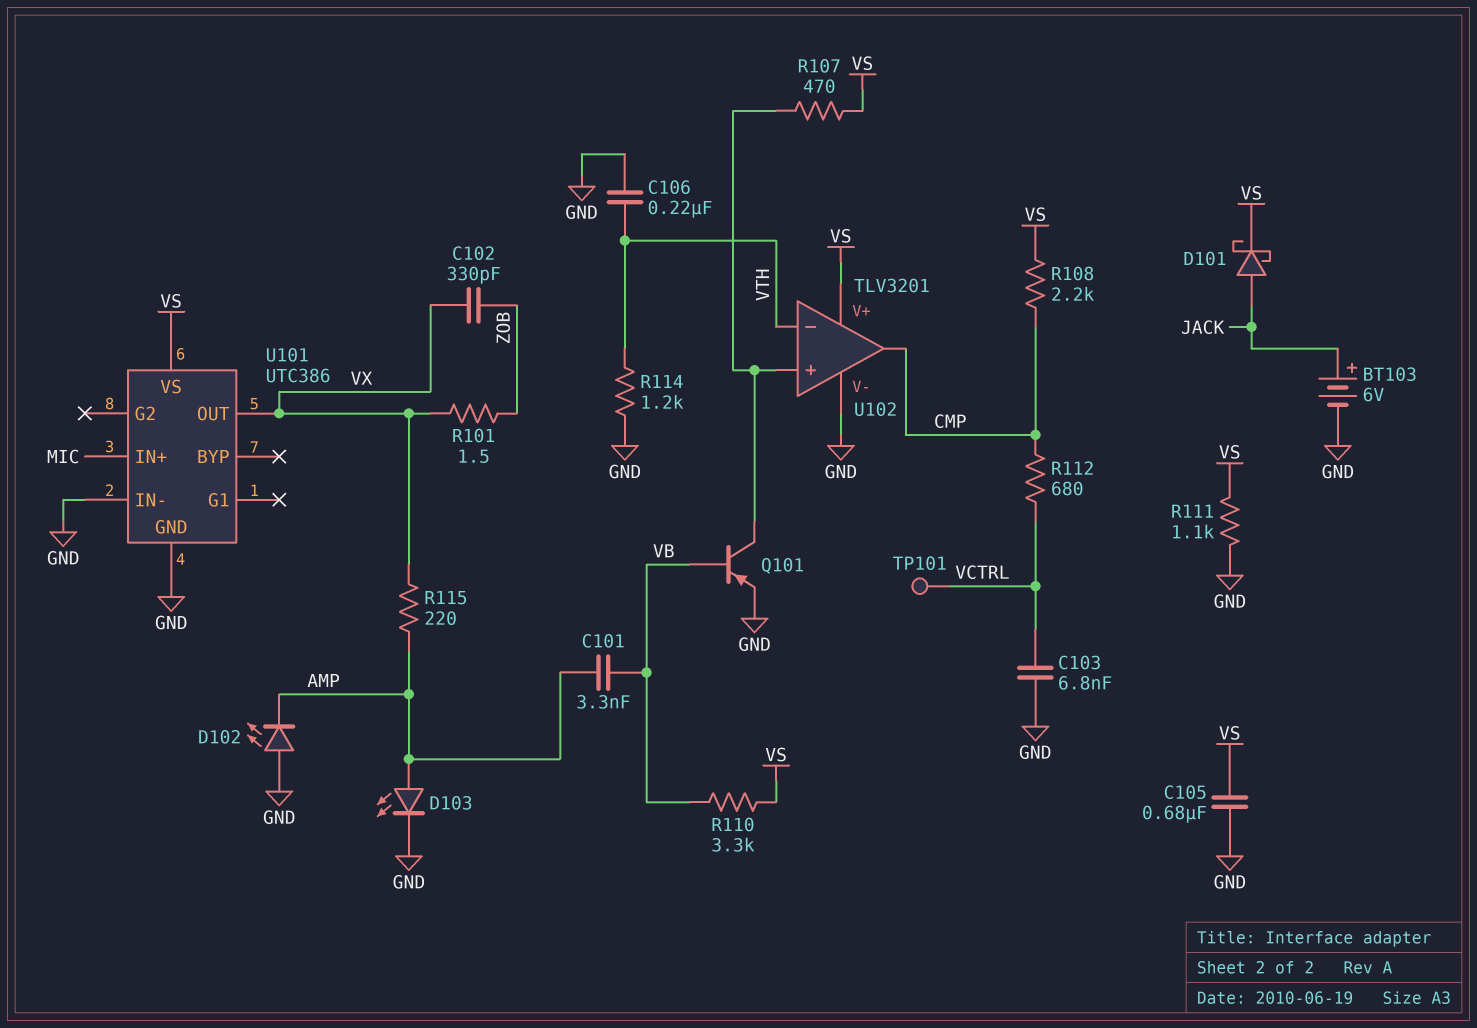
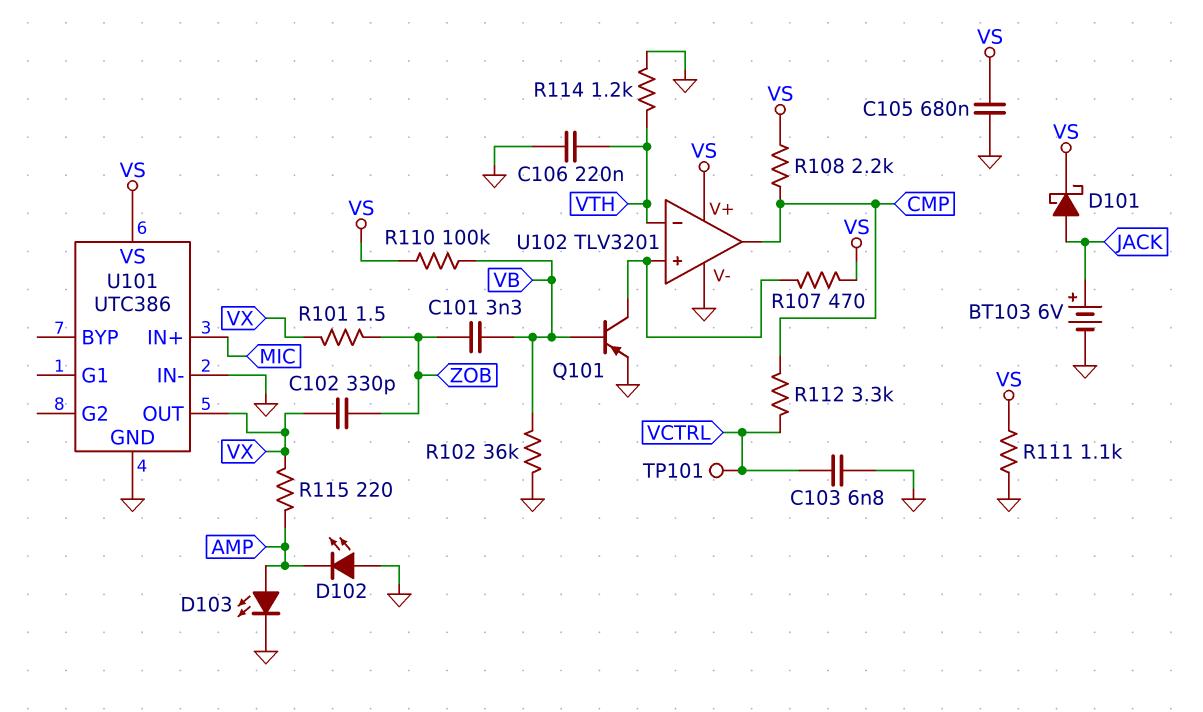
C101: 3.3nF (AMP, VB) -> 3.3nF (VB, ZOB)
R102: none -> 36k (GND, VB)
R110: 3.3k (VB, VS) -> 100k (VB, VS)
R112: 680 (CMP, VCTRL) -> 3.3k (CMP, VCTRL)

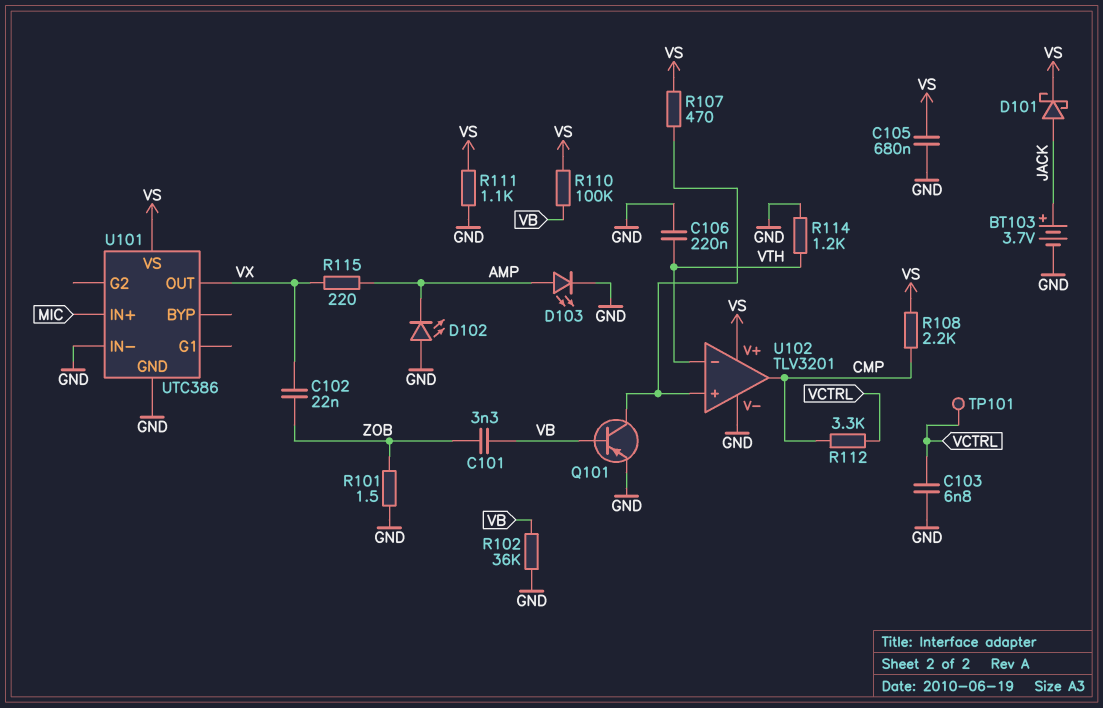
BT103: 6V (plus JACK, minus GND) -> 3.7V (plus JACK, minus GND)
C102: 330pF (VX, ZOB) -> 22nF (VX, ZOB)
R101: 1.5 (VX, ZOB) -> 1.5 (GND, ZOB)

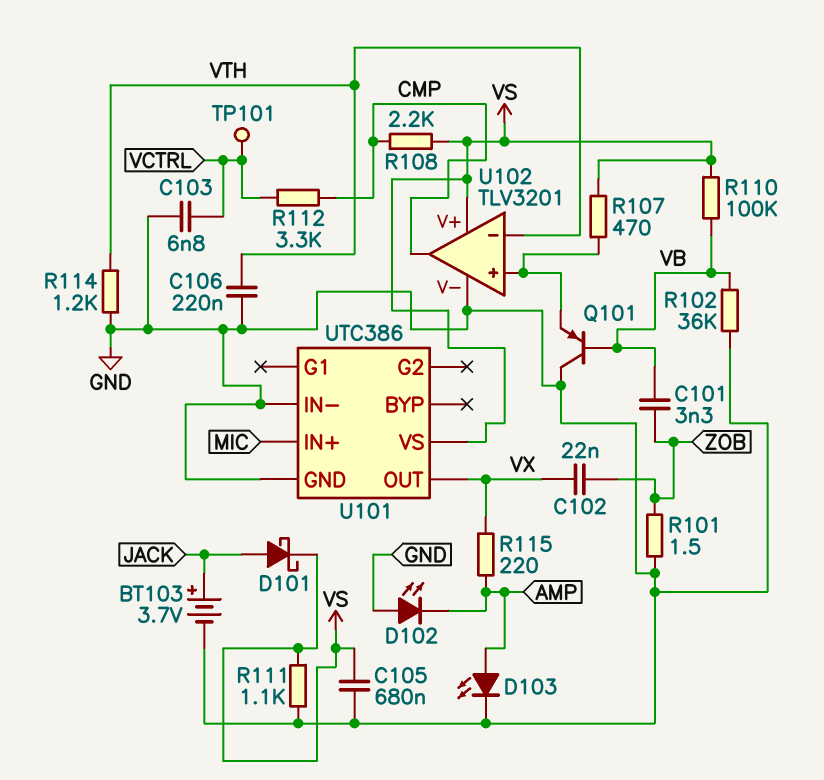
Q101: PNP (B VB, C U102/in+, E GND) -> PNP (B VB, C GND, E U102/in+)

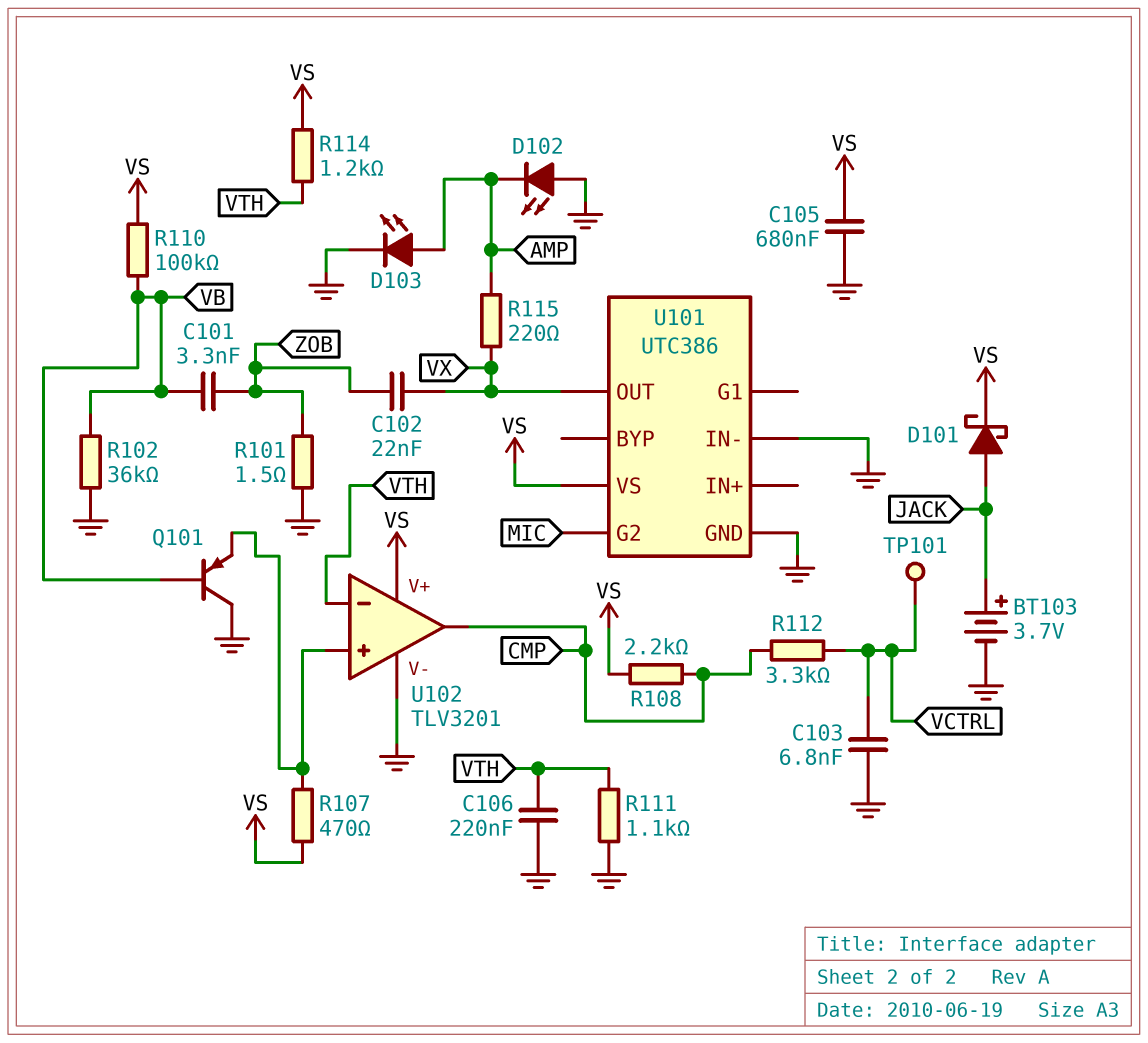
R111: 1.1k (GND, VS) -> 1.1k (GND, VTH)
R114: 1.2k (GND, VTH) -> 1.2k (VS, VTH)
U101 pin G2: none -> MIC
U101 pin IN+: MIC -> none

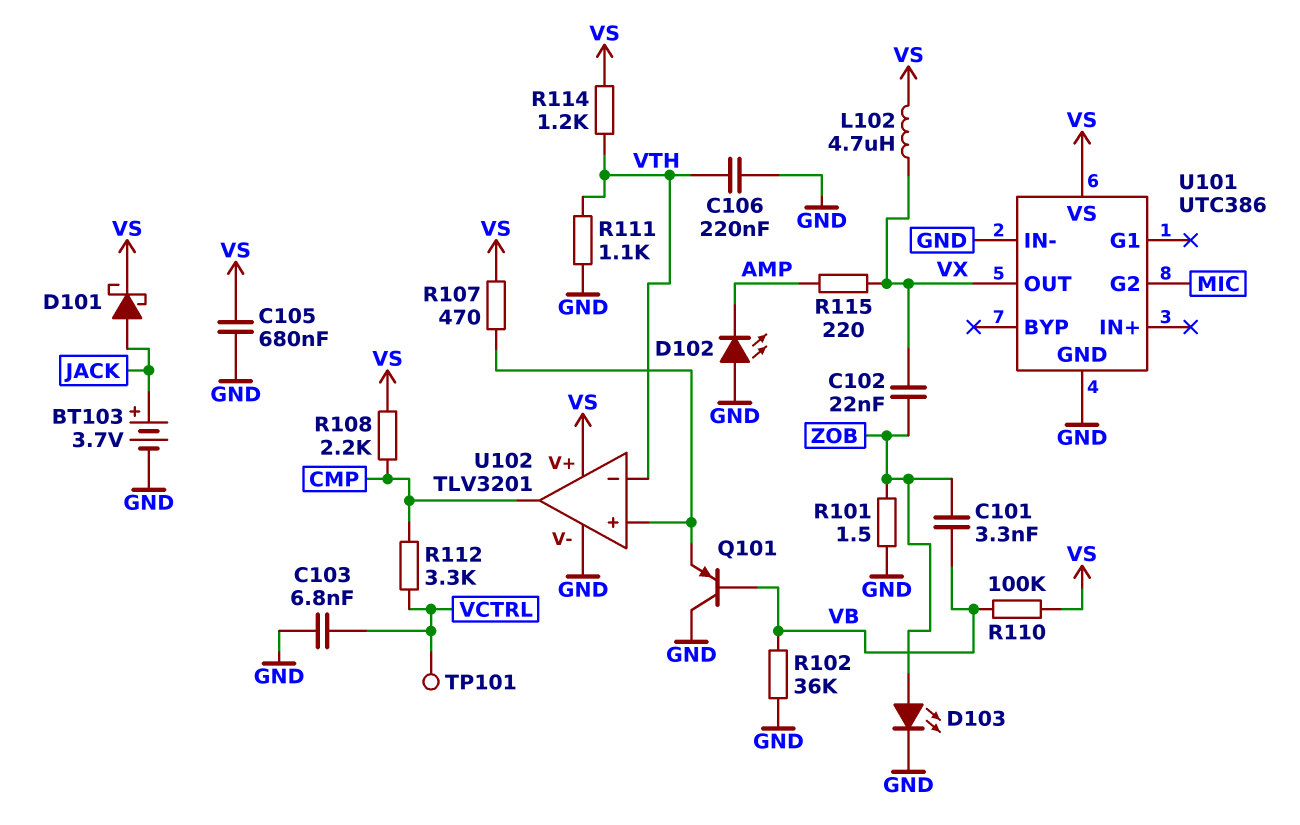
D103: LED (A AMP, K GND) -> LED (A ZOB, K GND)
L102: none -> 4.7uH (VS, VX)

